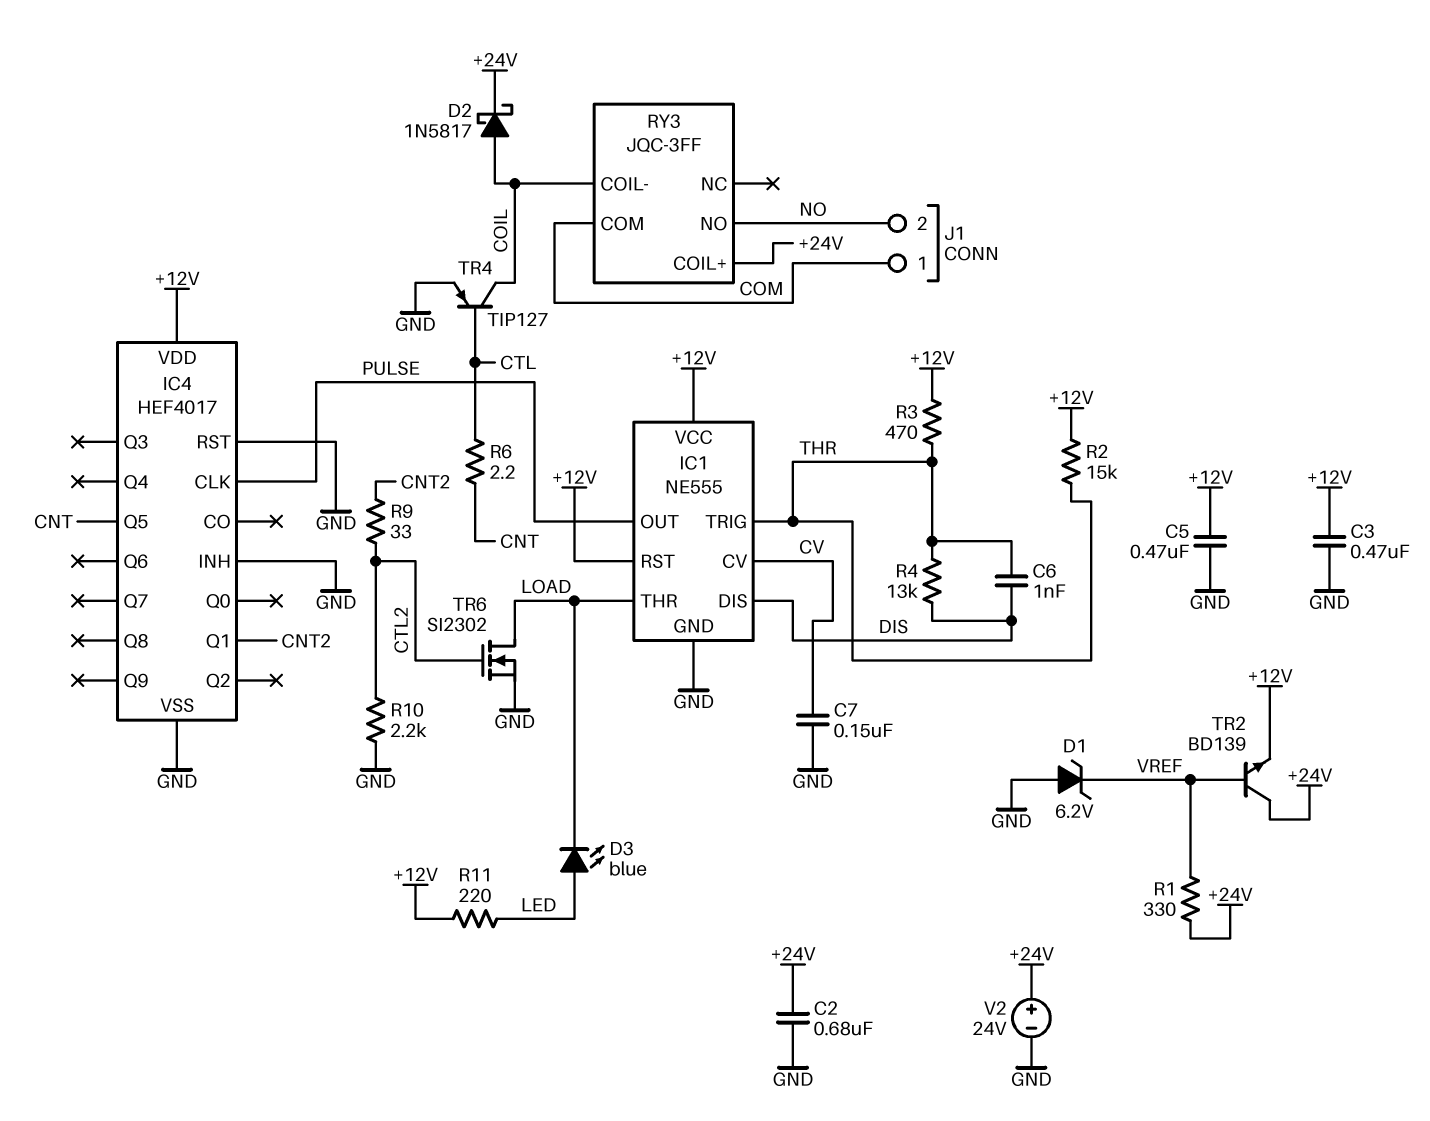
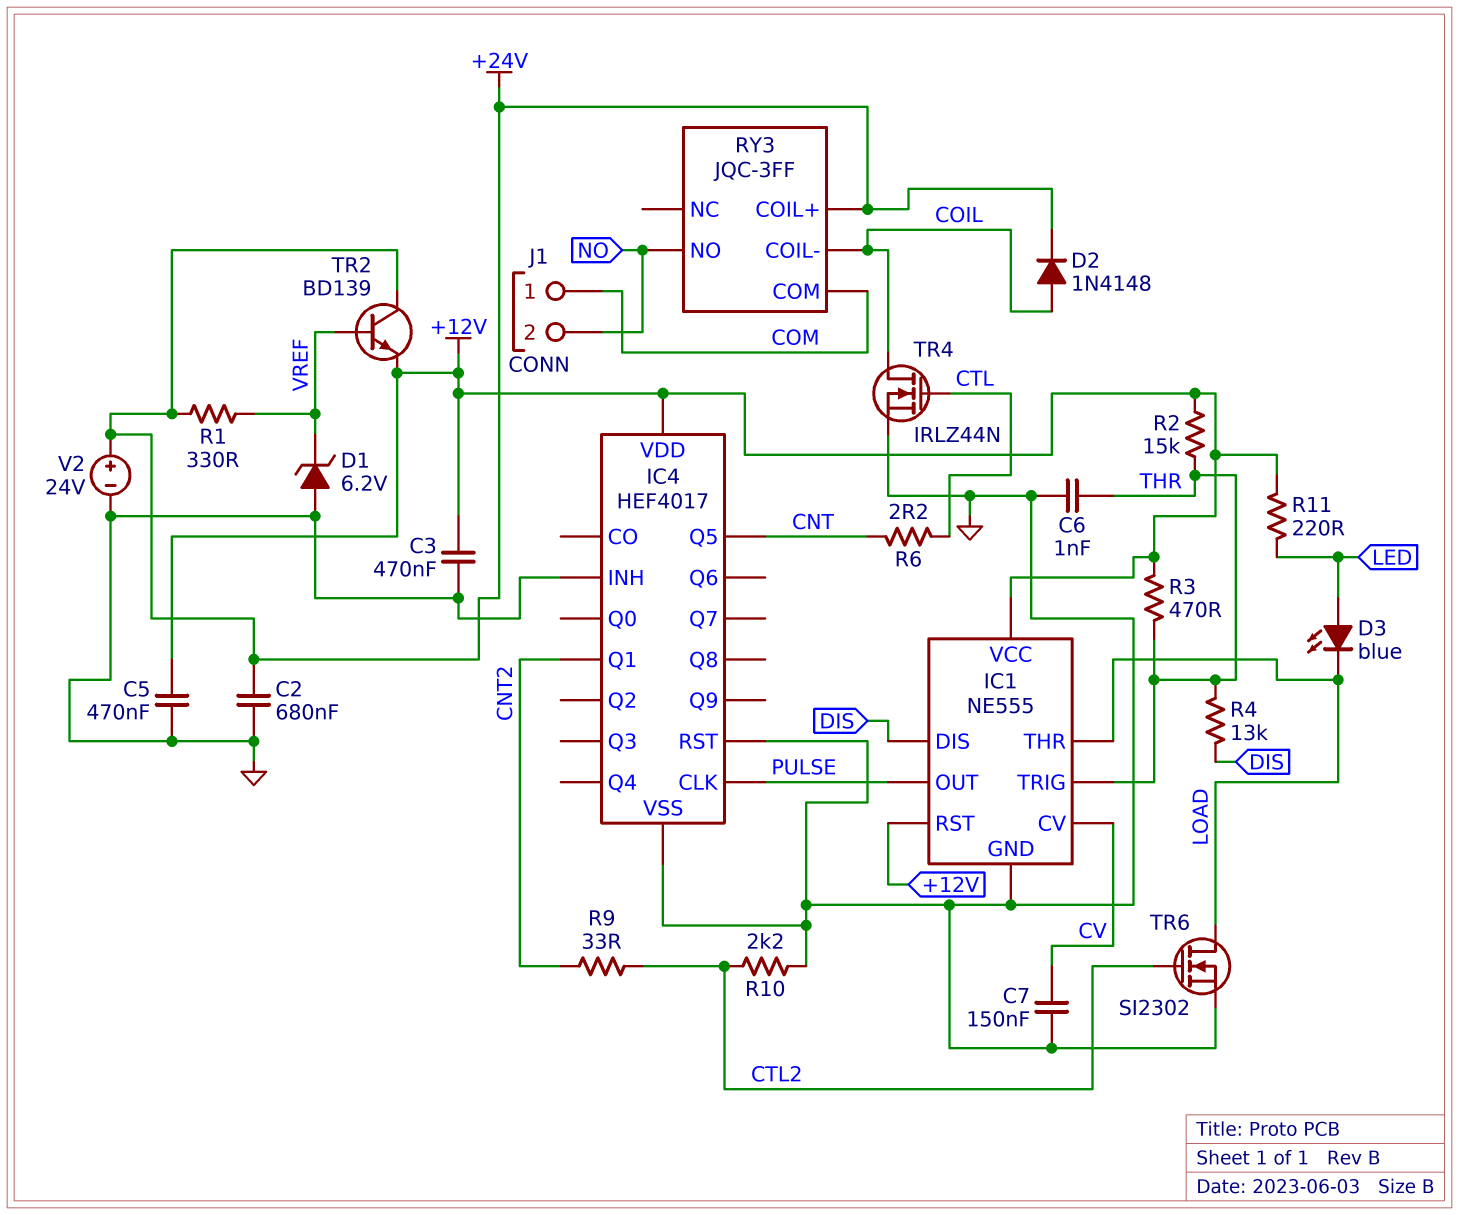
C6: 1nF (DIS, THR) -> 1nF (GND, THR)
D2: schottky 1N5817 (A COIL, K +24V) -> diode 1N4148 (A COIL, K +24V)
TR4: PNP TIP127 (B CTL, C COIL, E GND) -> NMOS IRLZ44N (G CTL, D COIL, S GND)

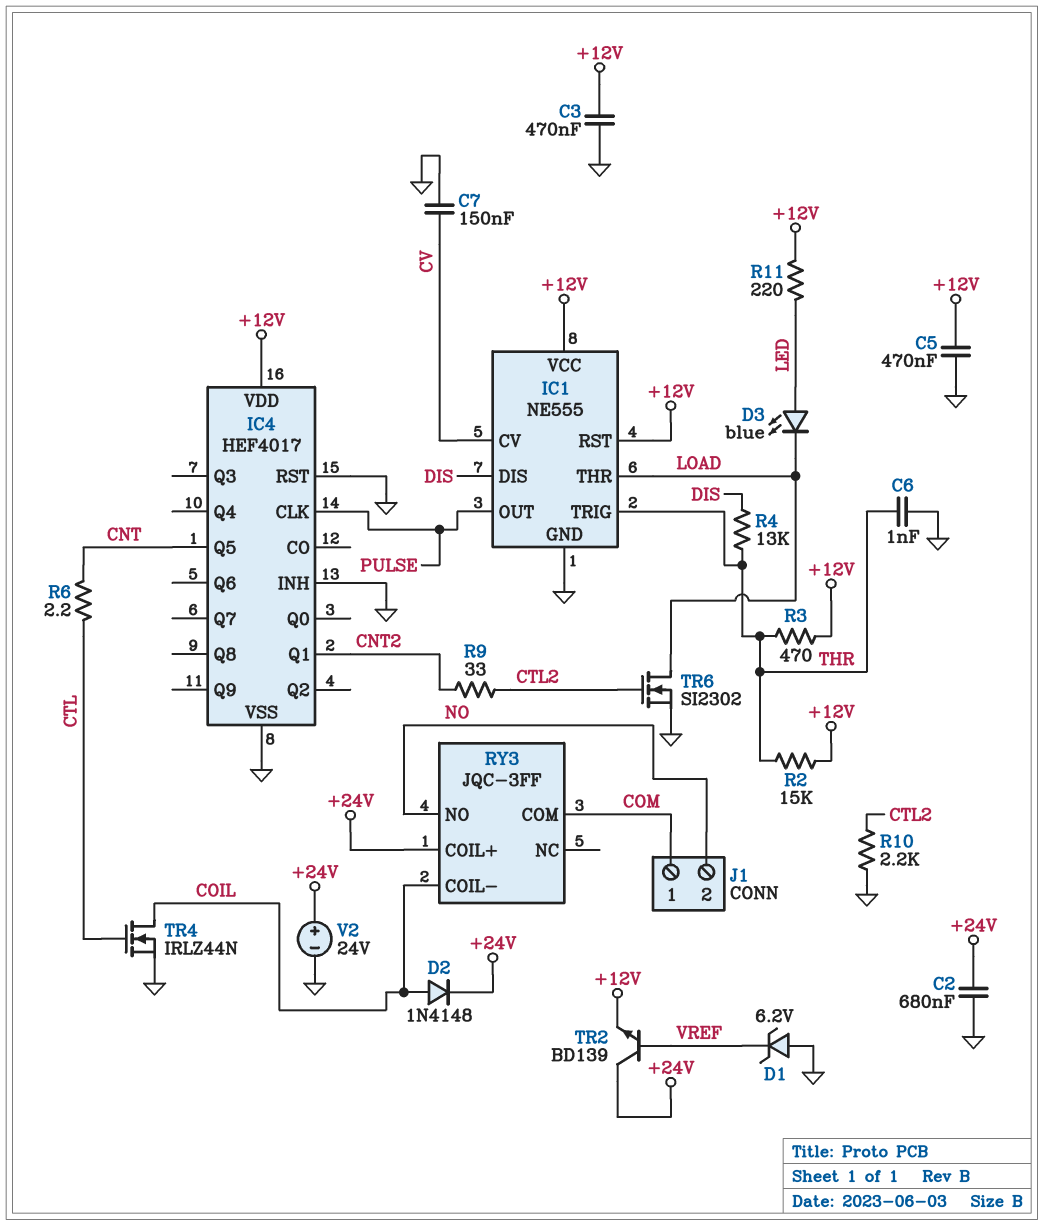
R1: 330 (+24V, VREF) -> none

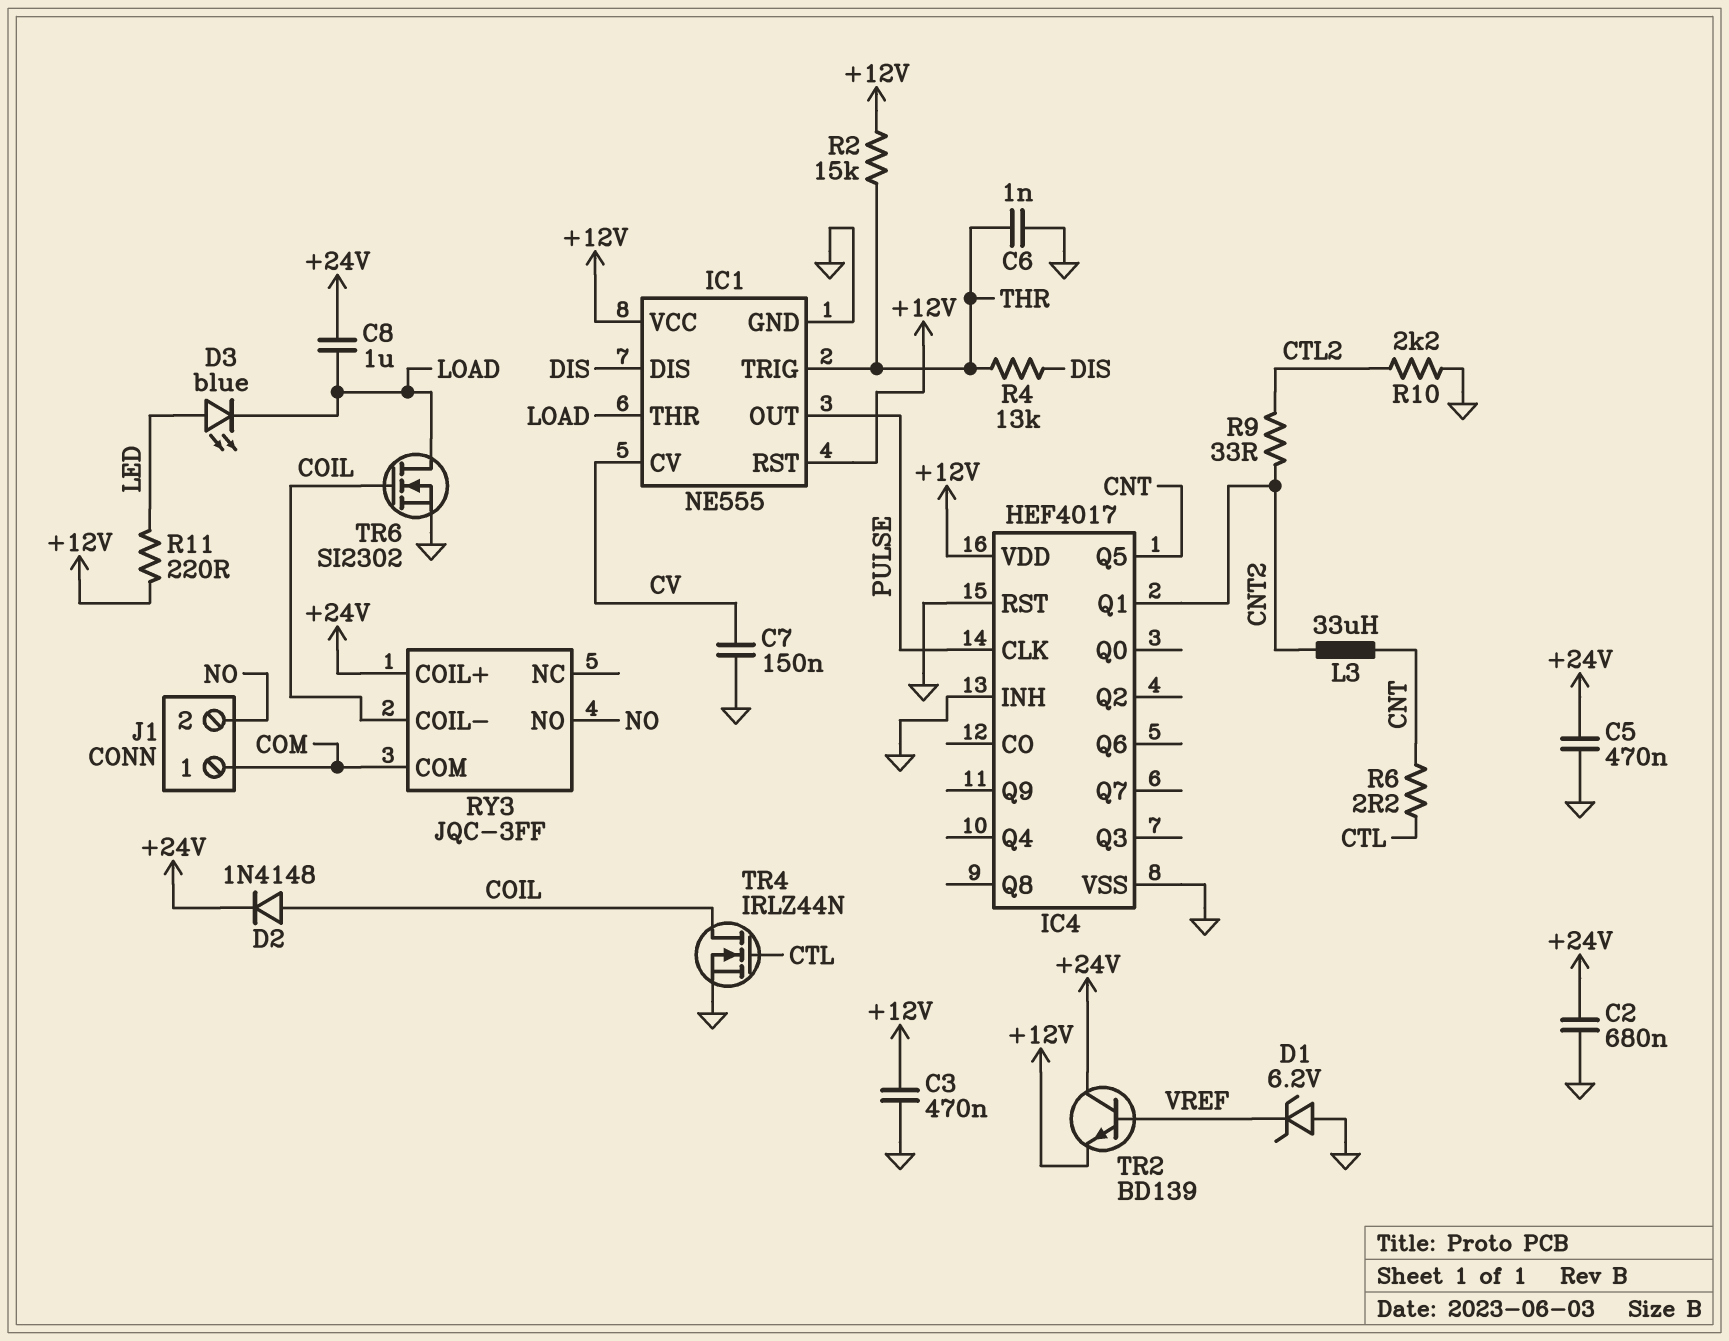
C5: 470nF (+12V, GND) -> 470nF (+24V, GND)
C8: none -> 1uF (+24V, LOAD)
L3: none -> 33uH (CNT, CNT2)
R3: 470 (+12V, THR) -> none
TR6: NMOS SI2302 (G CTL2, D LOAD, S GND) -> NMOS SI2302 (G COIL, D LOAD, S GND)
V2: 24V (plus +24V, minus GND) -> none

